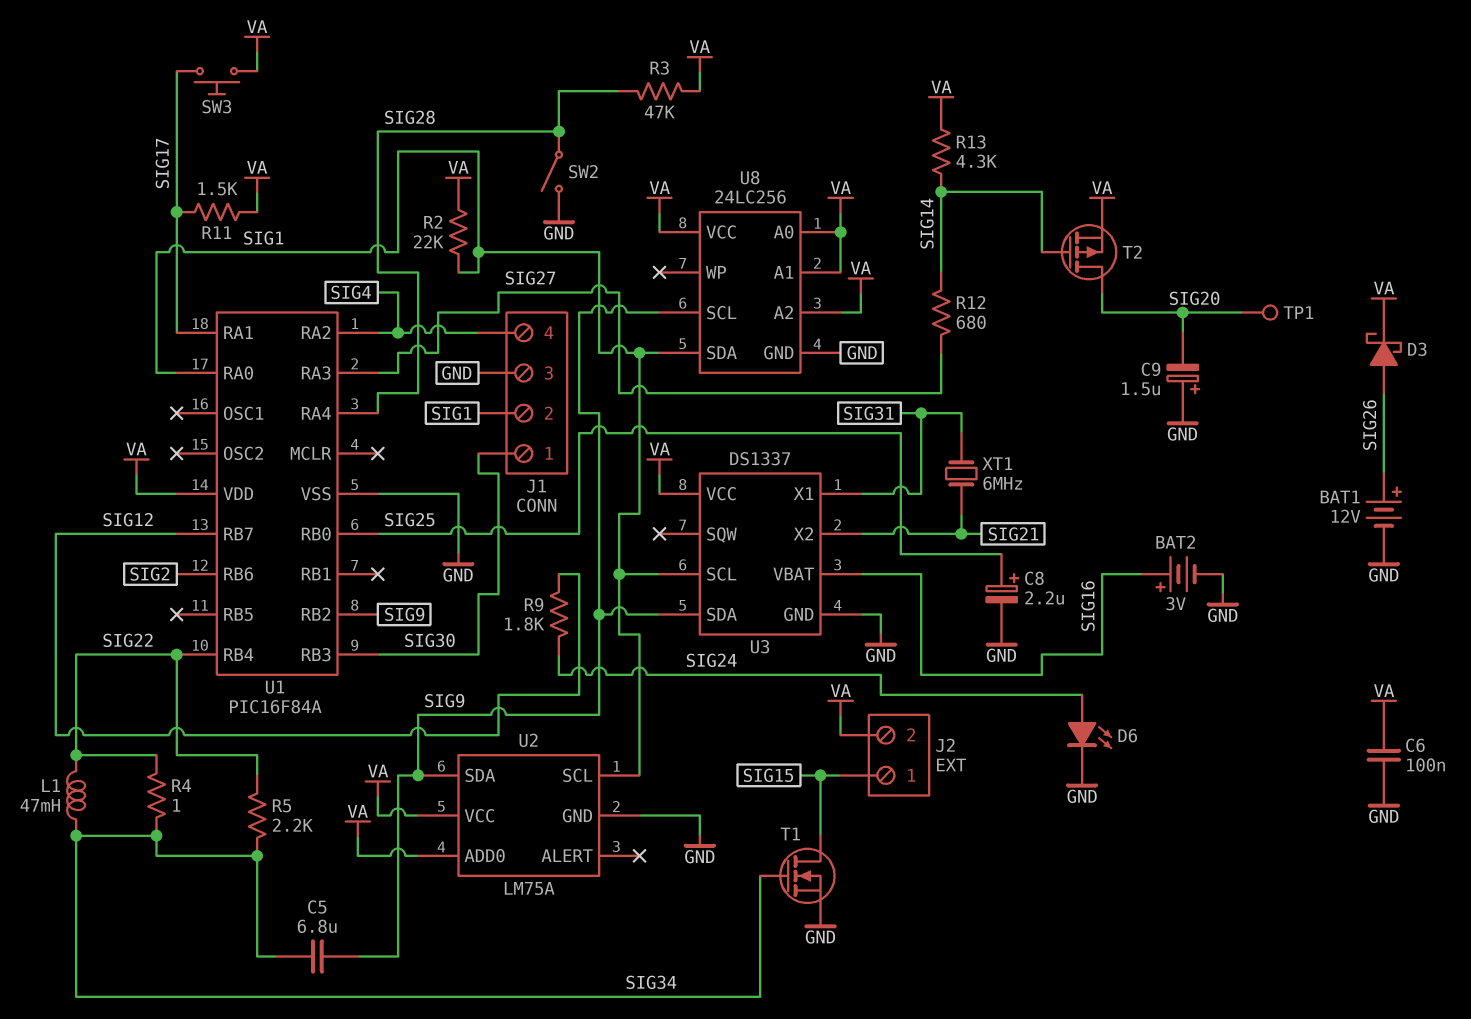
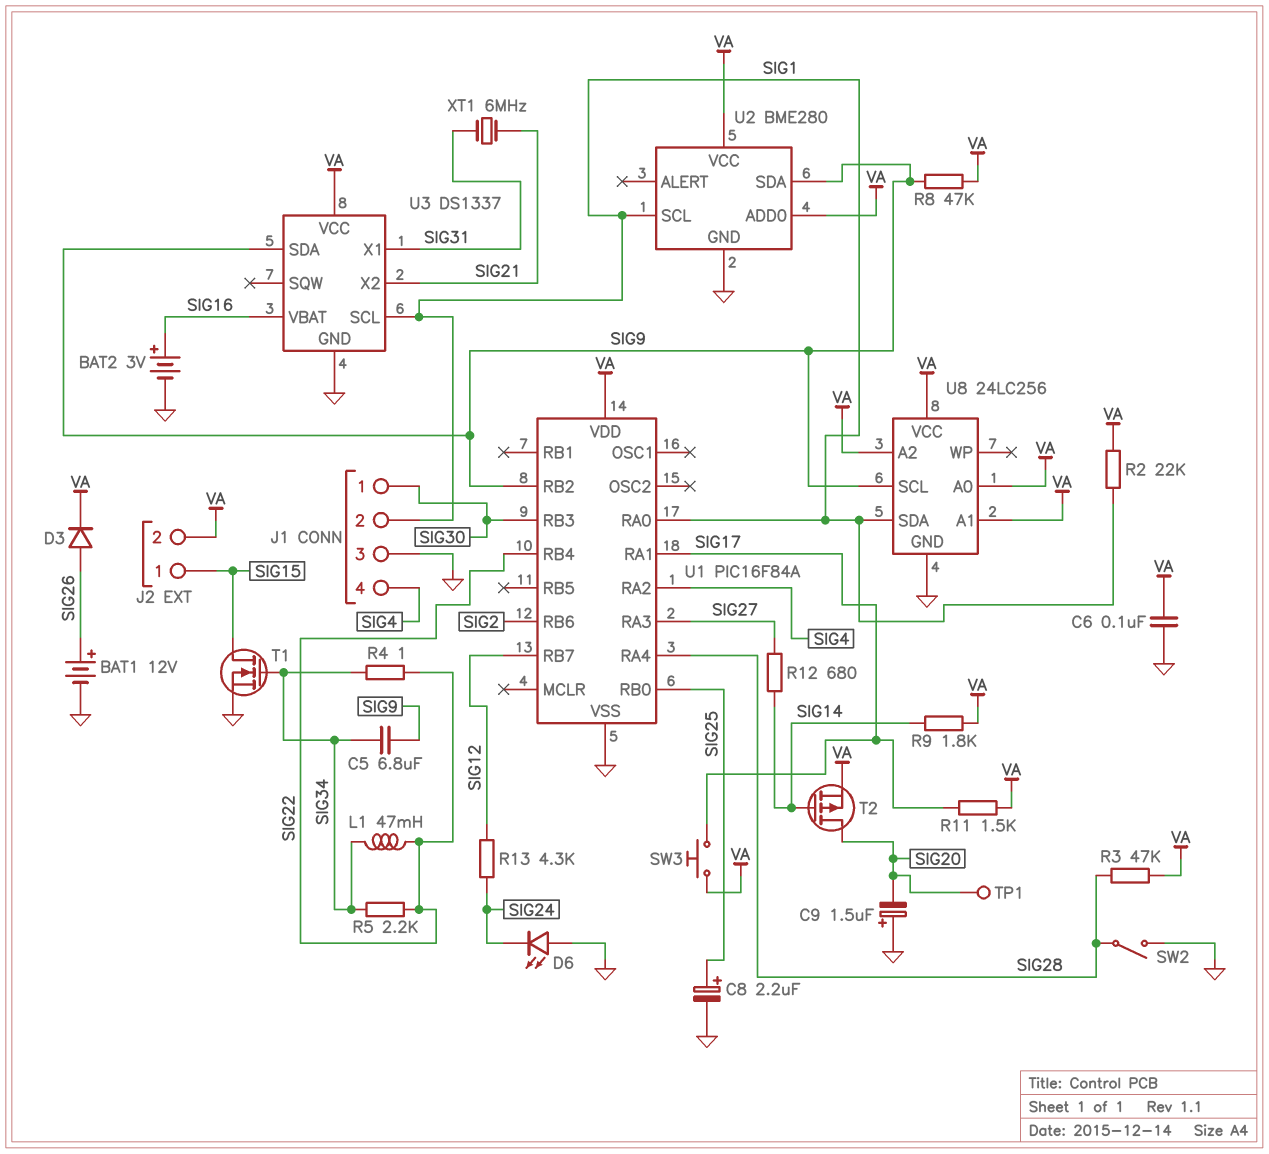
D3: schottky (A SIG26, K VA) -> diode (A SIG26, K VA)
D6: LED (A SIG24, K GND) -> LED (A GND, K SIG24)
R8: none -> 47k (SIG9, VA)
R9: 1.8k (SIG12, SIG24) -> 1.8k (SIG14, VA)
R13: 4.3k (SIG14, VA) -> 4.3k (SIG12, SIG24)
U2: LM75A -> BME280

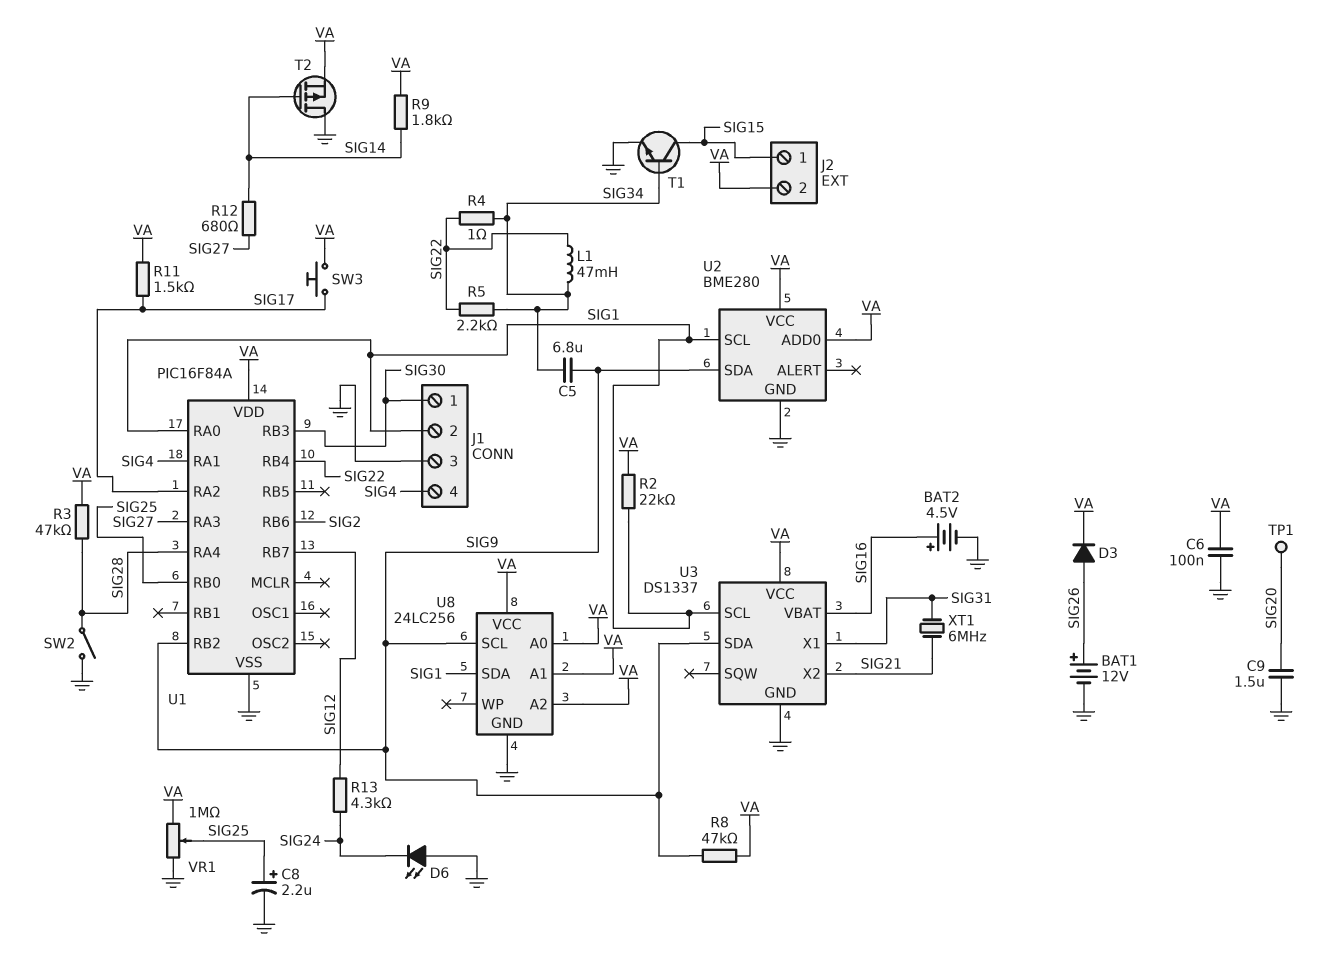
BAT2: 3V (plus SIG16, minus GND) -> 4.5V (plus SIG16, minus GND)
C9: 1.5uF (plus GND, minus SIG20) -> 1.5uF (GND, SIG20)
T1: NMOS (G SIG34, D SIG15, S GND) -> NPN (B SIG34, C SIG15, E GND)
T2: PMOS (G SIG14, D SIG20, S VA) -> PMOS (G SIG14, D GND, S VA)
U1 pin RA1: SIG17 -> SIG4
U1 pin RA2: SIG4 -> SIG17
VR1: none -> 1M (GND, VA, wiper SIG25)

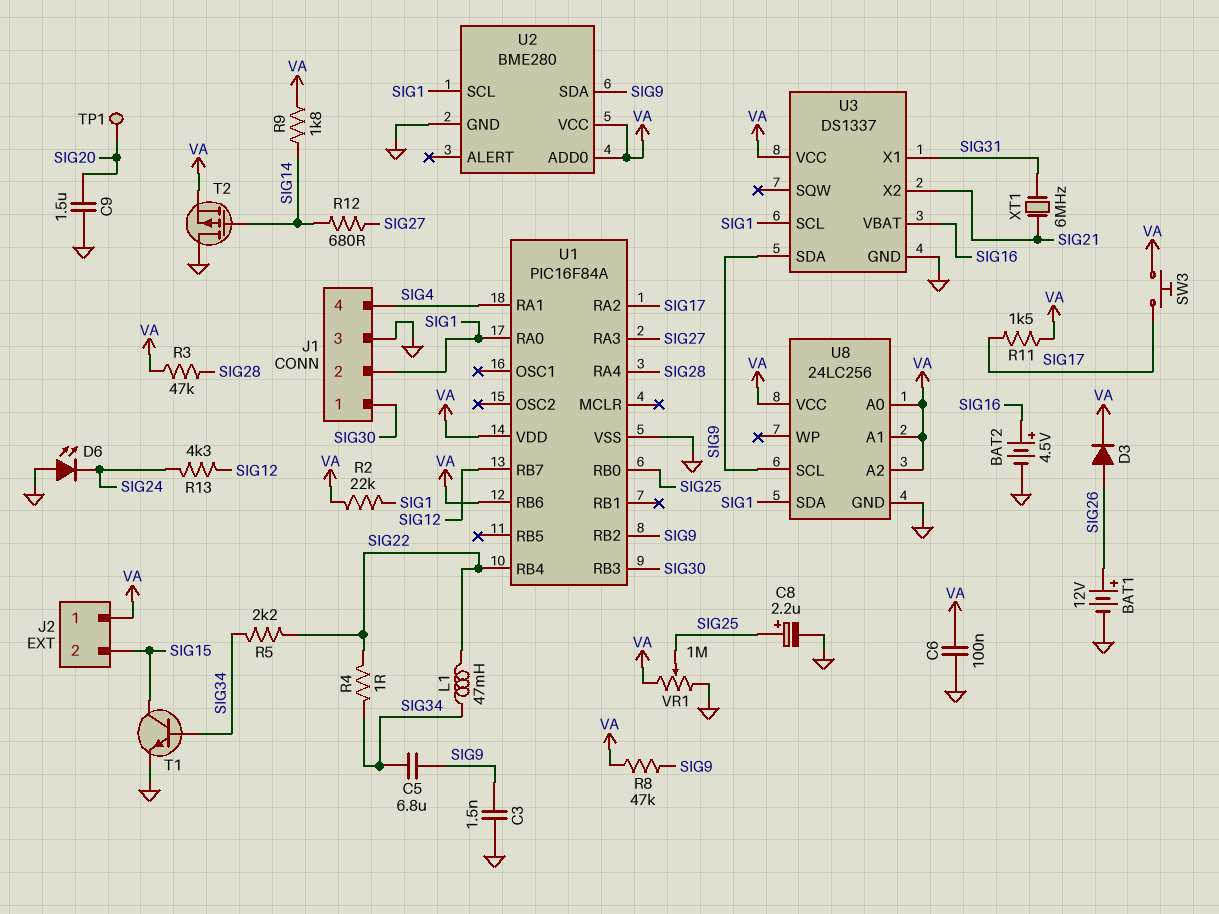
C3: none -> 1.5nF (GND, SIG9)
J2 pin 1: SIG15 -> VA
J2 pin 2: VA -> SIG15
SW2: switch (GND, SIG28) -> none
U1 pin RB6: SIG2 -> VA

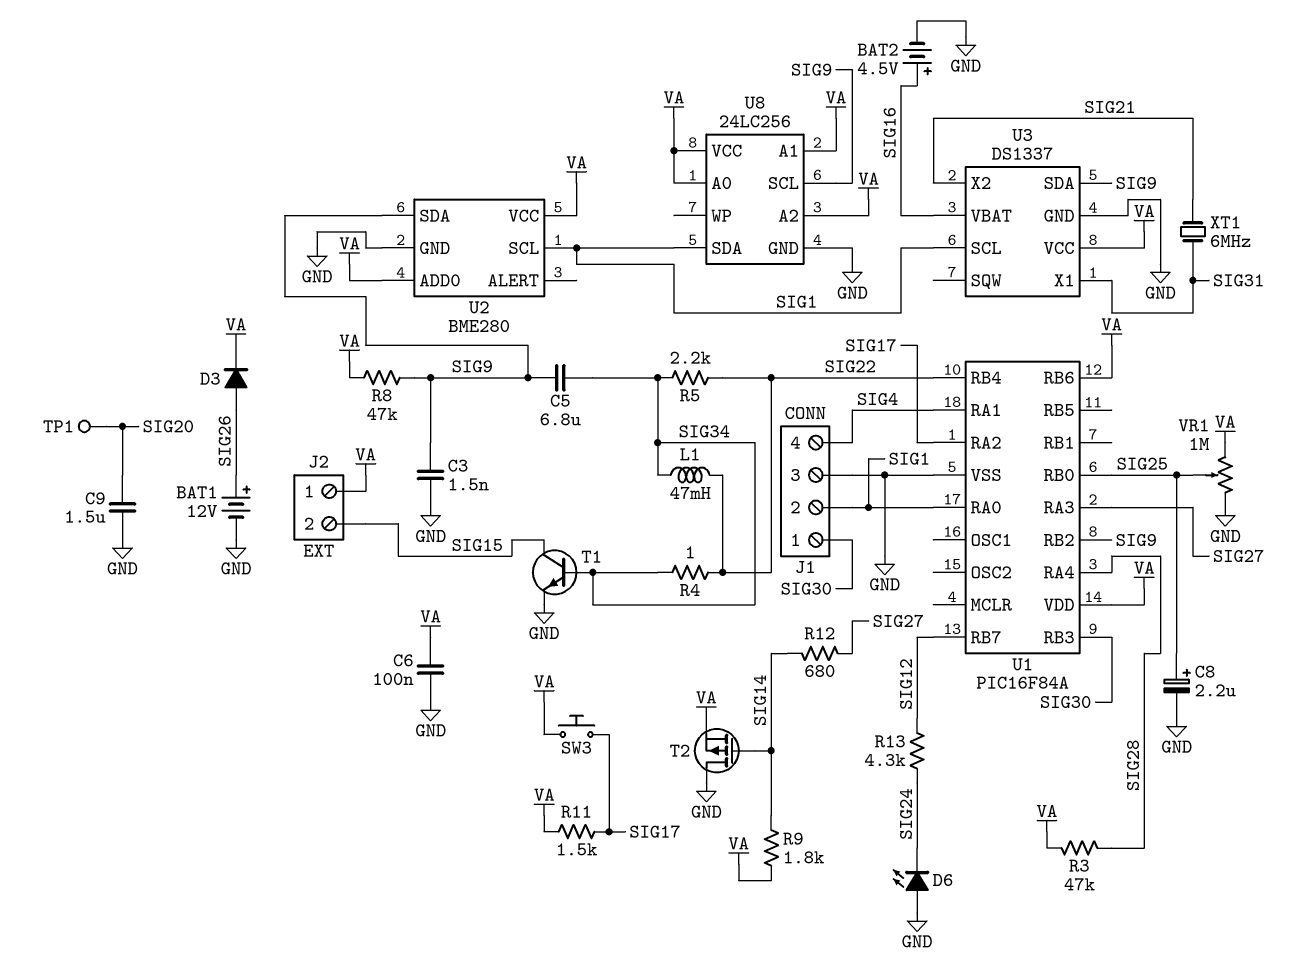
R2: 22k (SIG1, VA) -> none

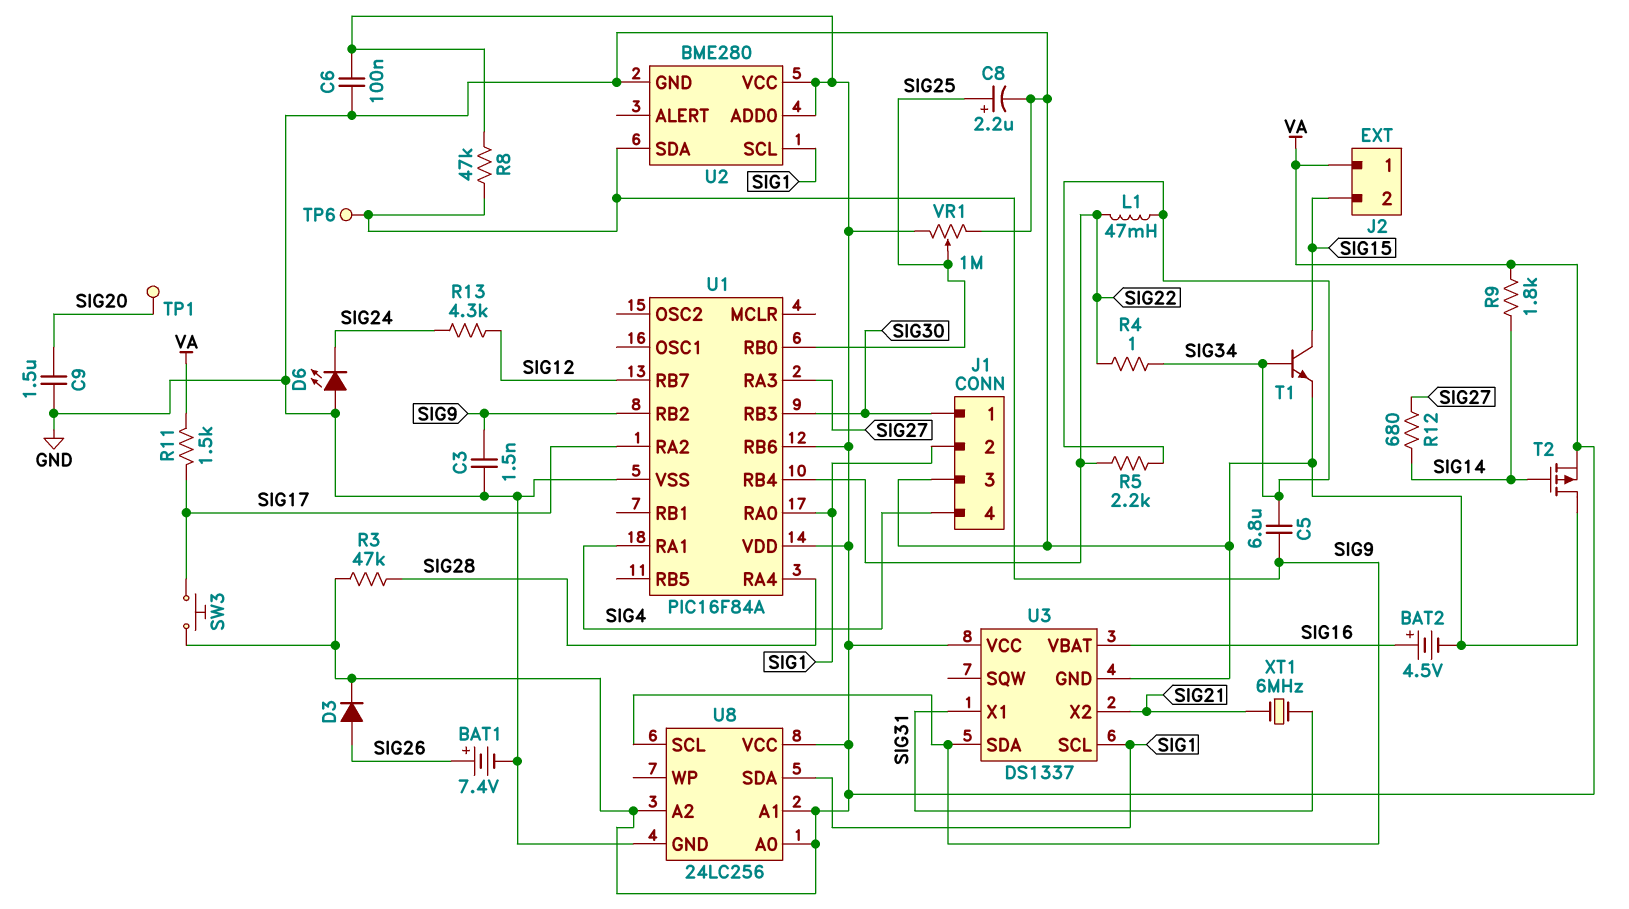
BAT1: 12V (plus SIG26, minus GND) -> 7.4V (plus SIG26, minus GND)
TP6: none -> test point (SIG9)

